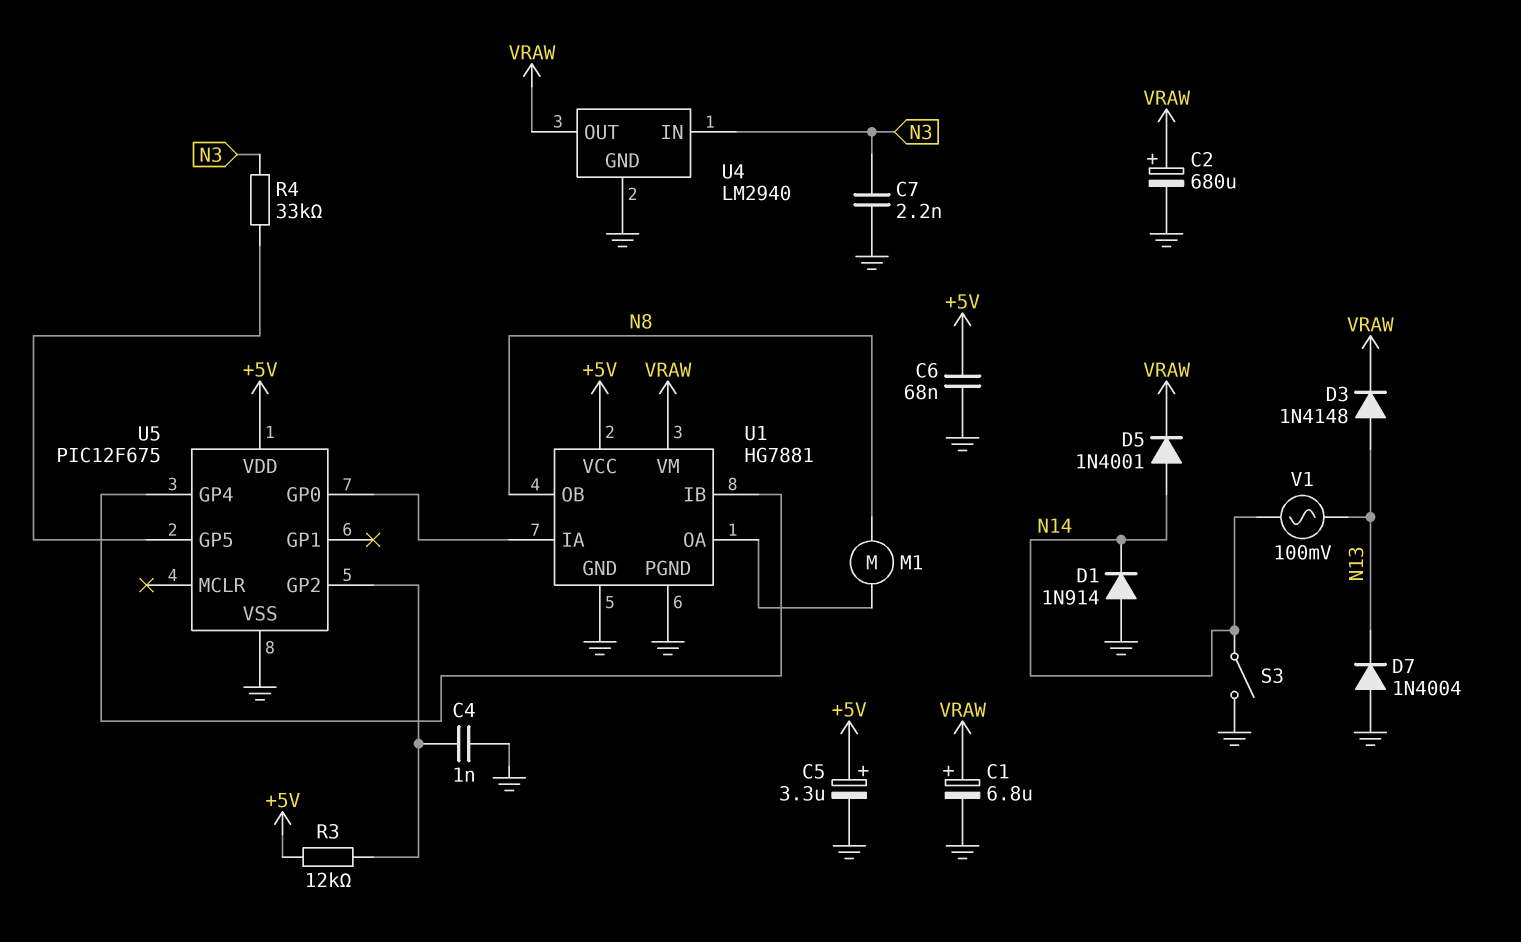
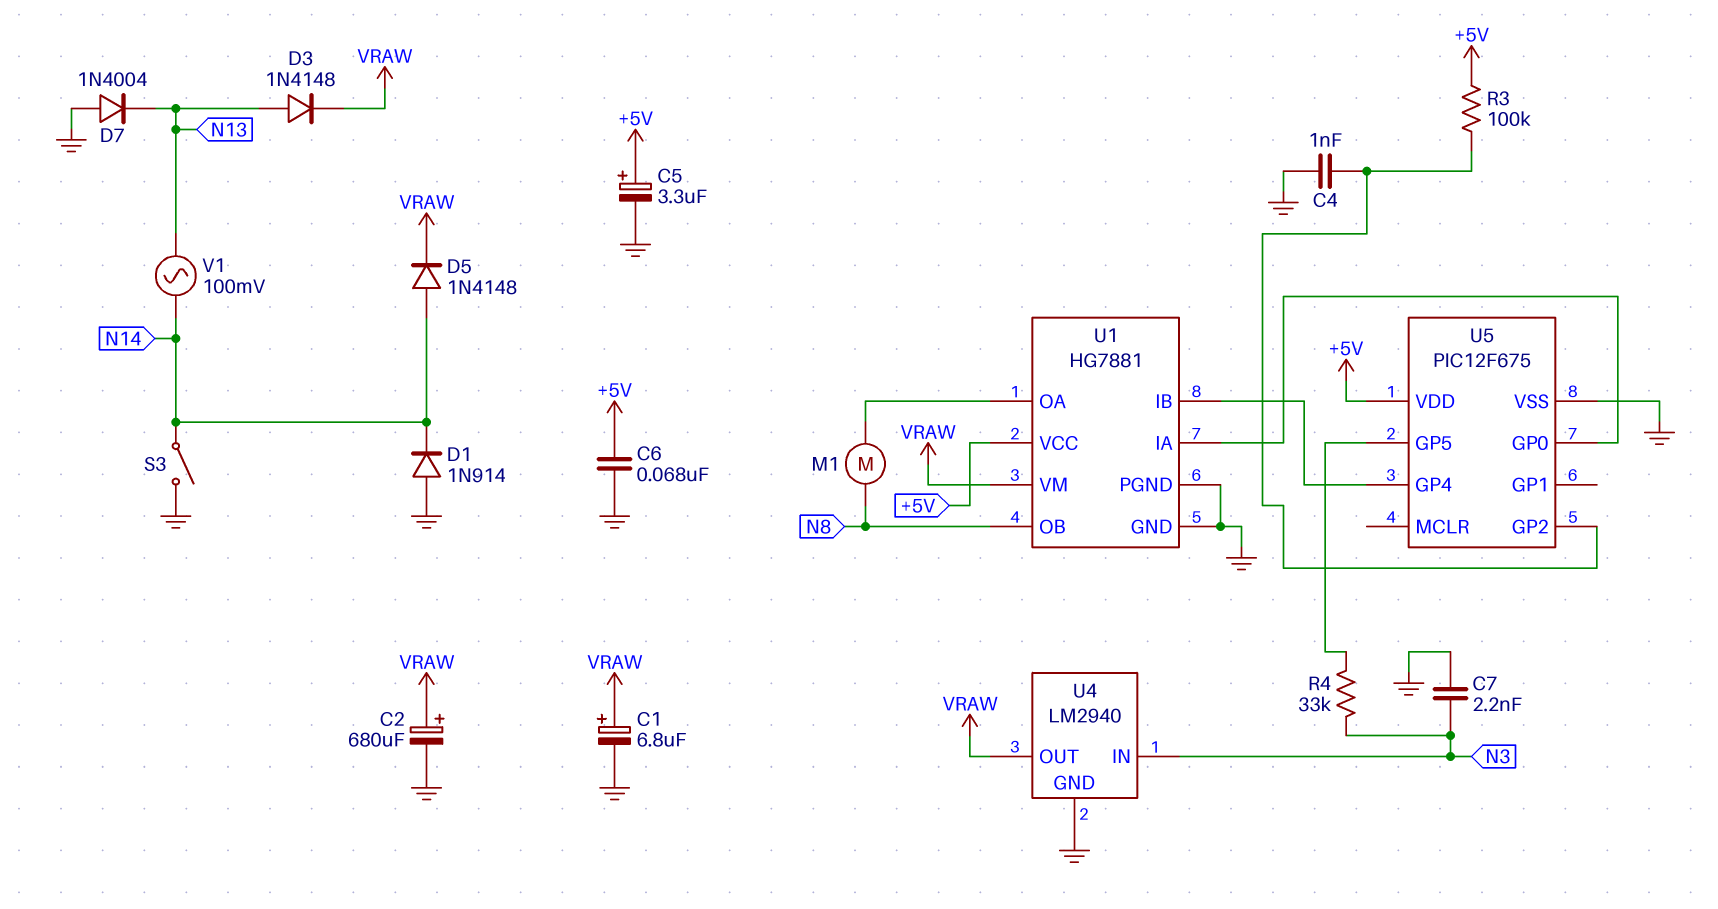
D5: diode 1N4001 (A N14, K VRAW) -> diode 1N4148 (A N14, K VRAW)
R3: 12k (+5V, U5/GP2) -> 100k (+5V, U5/GP2)

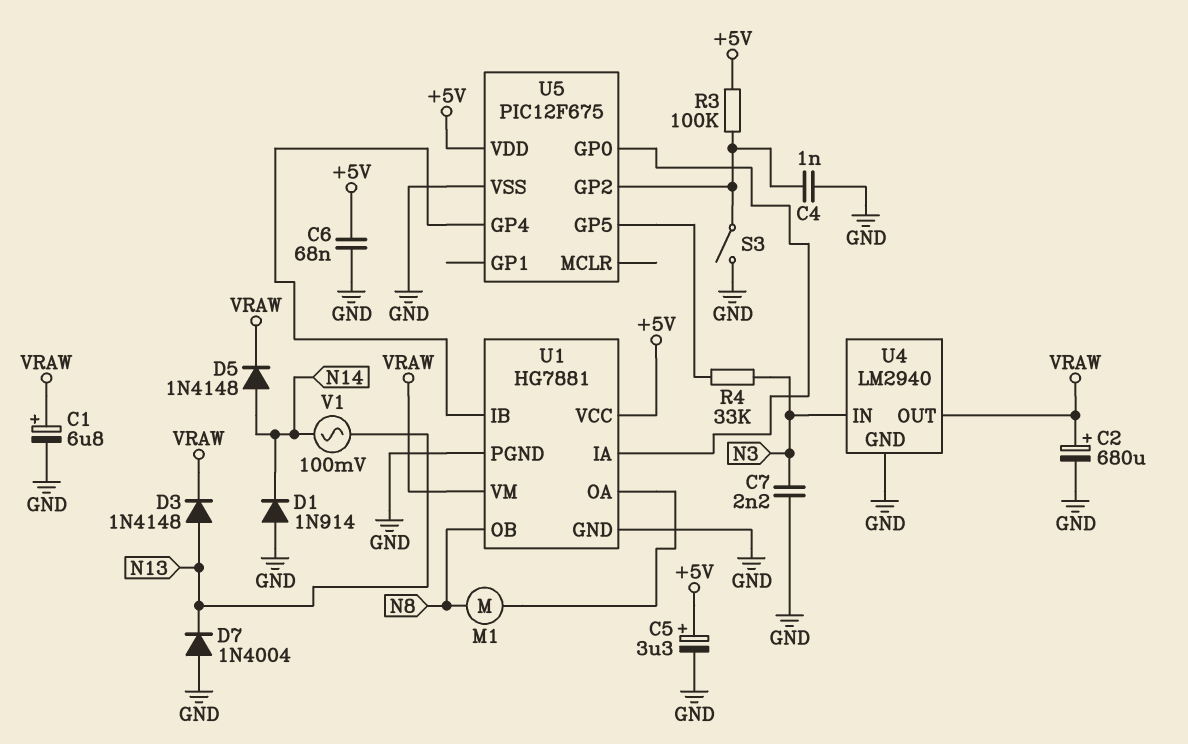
S3: switch (GND, N14) -> switch (GND, U5/GP2)

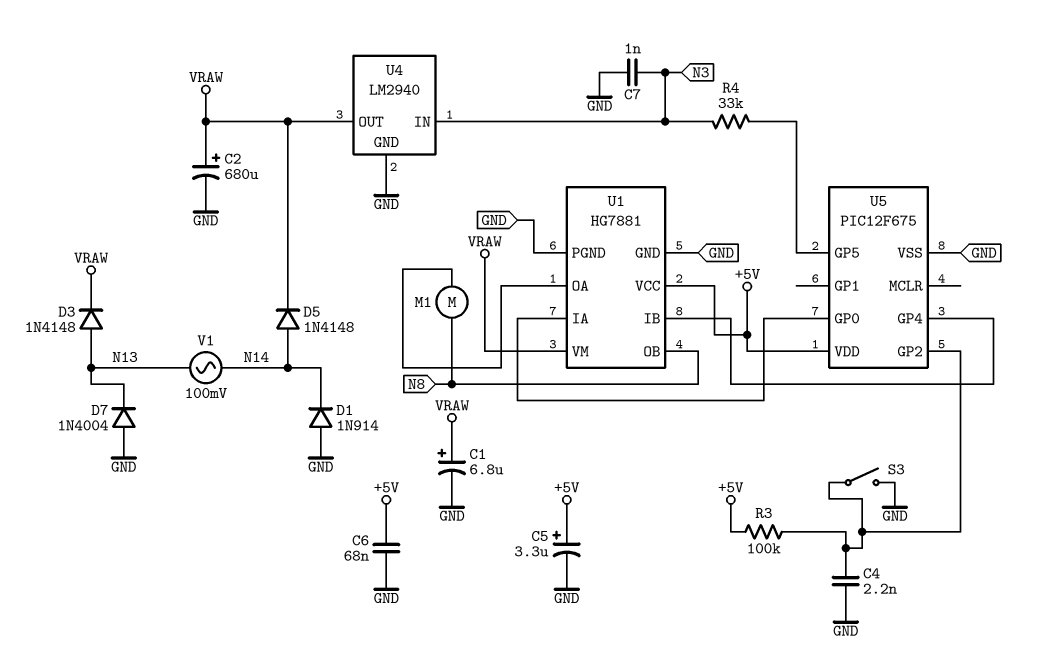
C4: 1nF (GND, U5/GP2) -> 2.2nF (GND, U5/GP2)
C7: 2.2nF (GND, N3) -> 1nF (GND, N3)

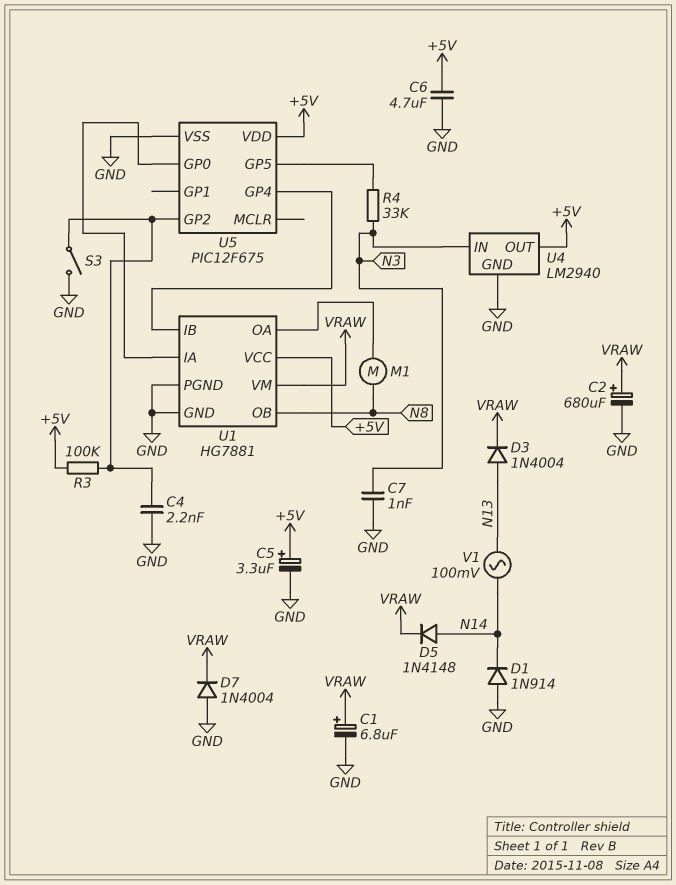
C6: 68nF (+5V, GND) -> 4.7uF (+5V, GND)
D3: diode 1N4148 (A N13, K VRAW) -> diode 1N4004 (A N13, K VRAW)
D7: diode 1N4004 (A GND, K N13) -> diode 1N4004 (A GND, K VRAW)
U4 pin OUT: VRAW -> +5V

